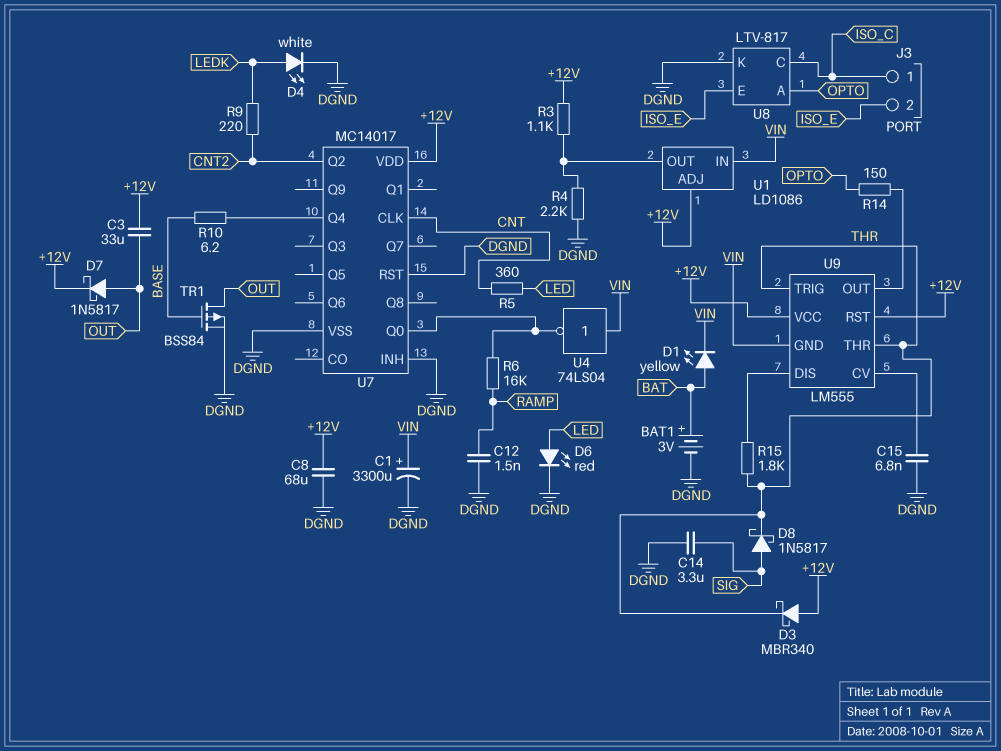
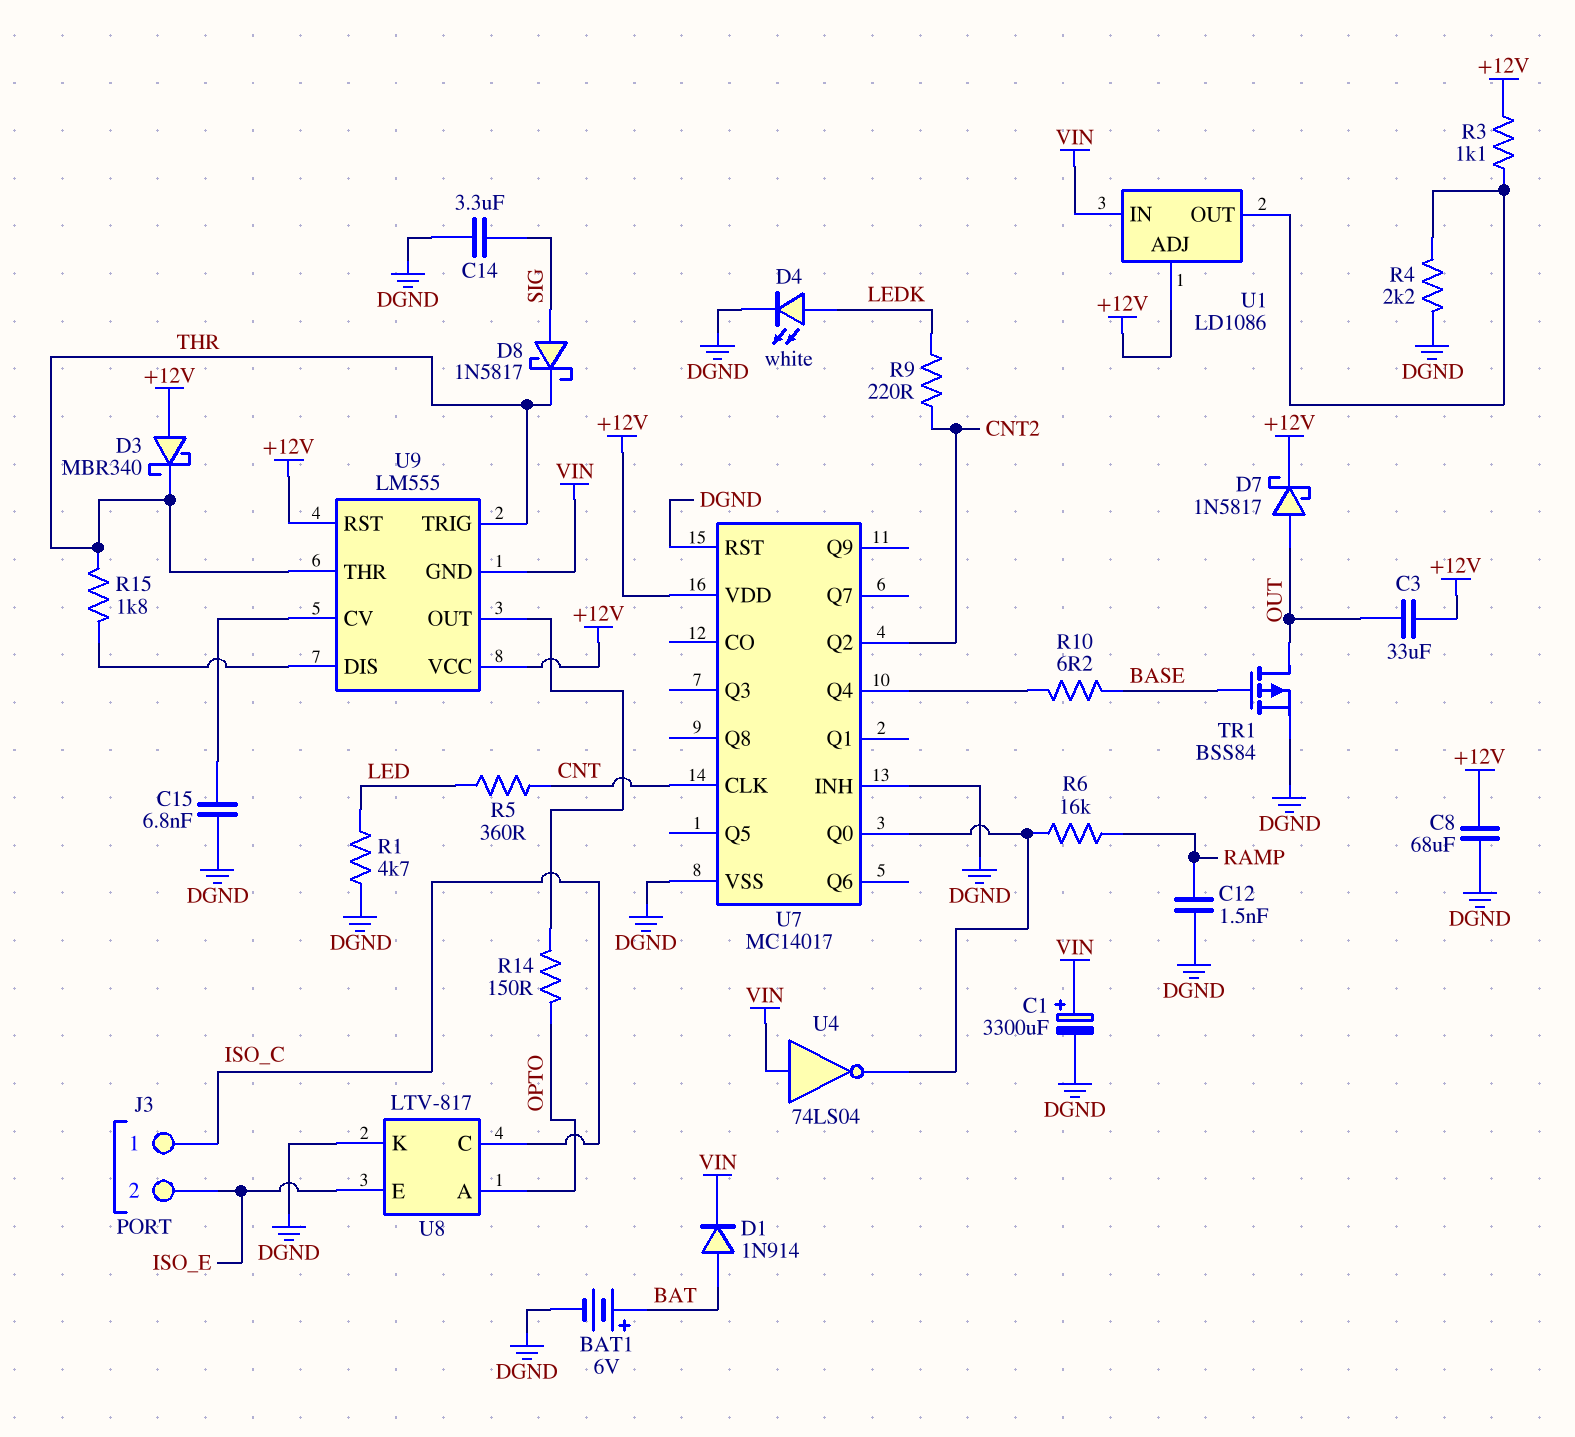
BAT1: 3V (plus BAT, minus DGND) -> 6V (plus BAT, minus DGND)
D1: LED yellow (A BAT, K VIN) -> diode 1N914 (A BAT, K VIN)
D6: LED red (A LED, K DGND) -> none
R1: none -> 4.7k (DGND, LED)

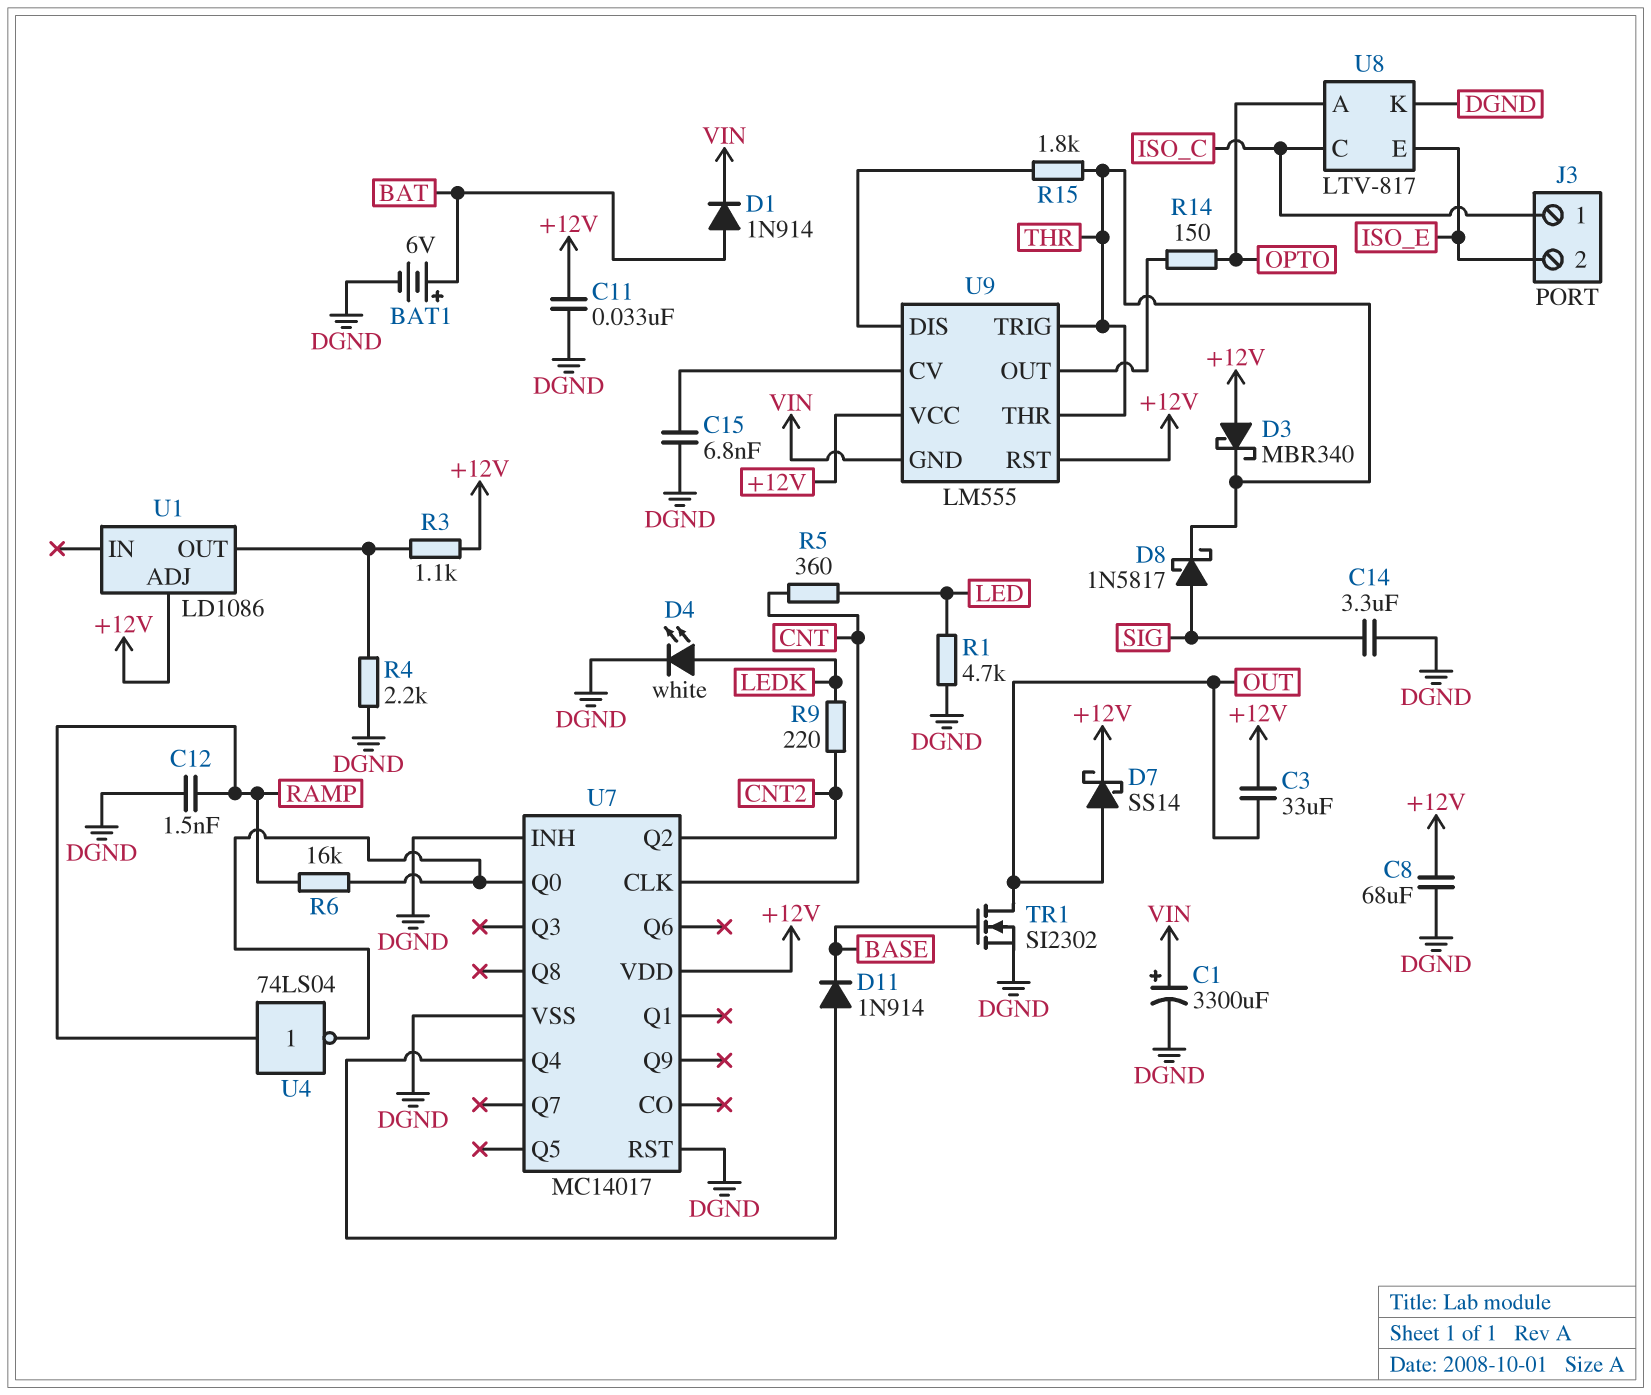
C11: none -> 33nF (+12V, DGND)
D7: schottky 1N5817 (A OUT, K +12V) -> schottky SS14 (A OUT, K +12V)
D11: none -> diode 1N914 (A U7/Q4, K BASE)
R10: 6.2 (BASE, U7/Q4) -> none
TR1: PMOS BSS84 (G BASE, D OUT, S DGND) -> NMOS SI2302 (G BASE, D OUT, S DGND)
U1 pin IN: VIN -> none
U4: NOT 74LS04 (in VIN, out U7/Q0) -> NOT 74LS04 (in RAMP, out U7/Q0)

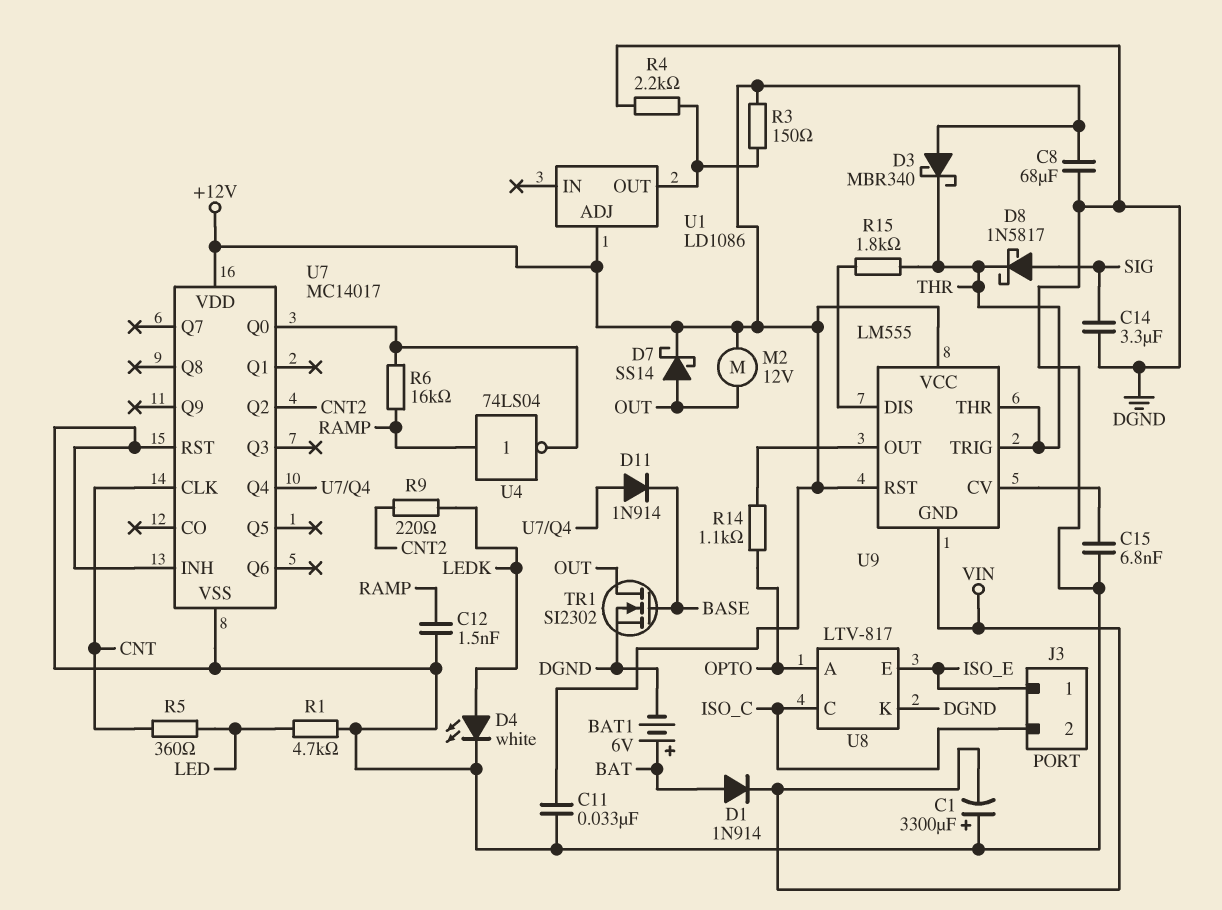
C1: 3300uF (plus VIN, minus DGND) -> 3300uF (plus DGND, minus VIN)
C3: 33uF (+12V, OUT) -> none
J3 pin 1: ISO_C -> ISO_E
J3 pin 2: ISO_E -> ISO_C
M2: none -> motor 12V (+12V, OUT)
R3: 1.1k (+12V, U1/OUT) -> 150 (+12V, U1/OUT)
R14: 150 (OPTO, U9/OUT) -> 1.1k (OPTO, U9/OUT)

